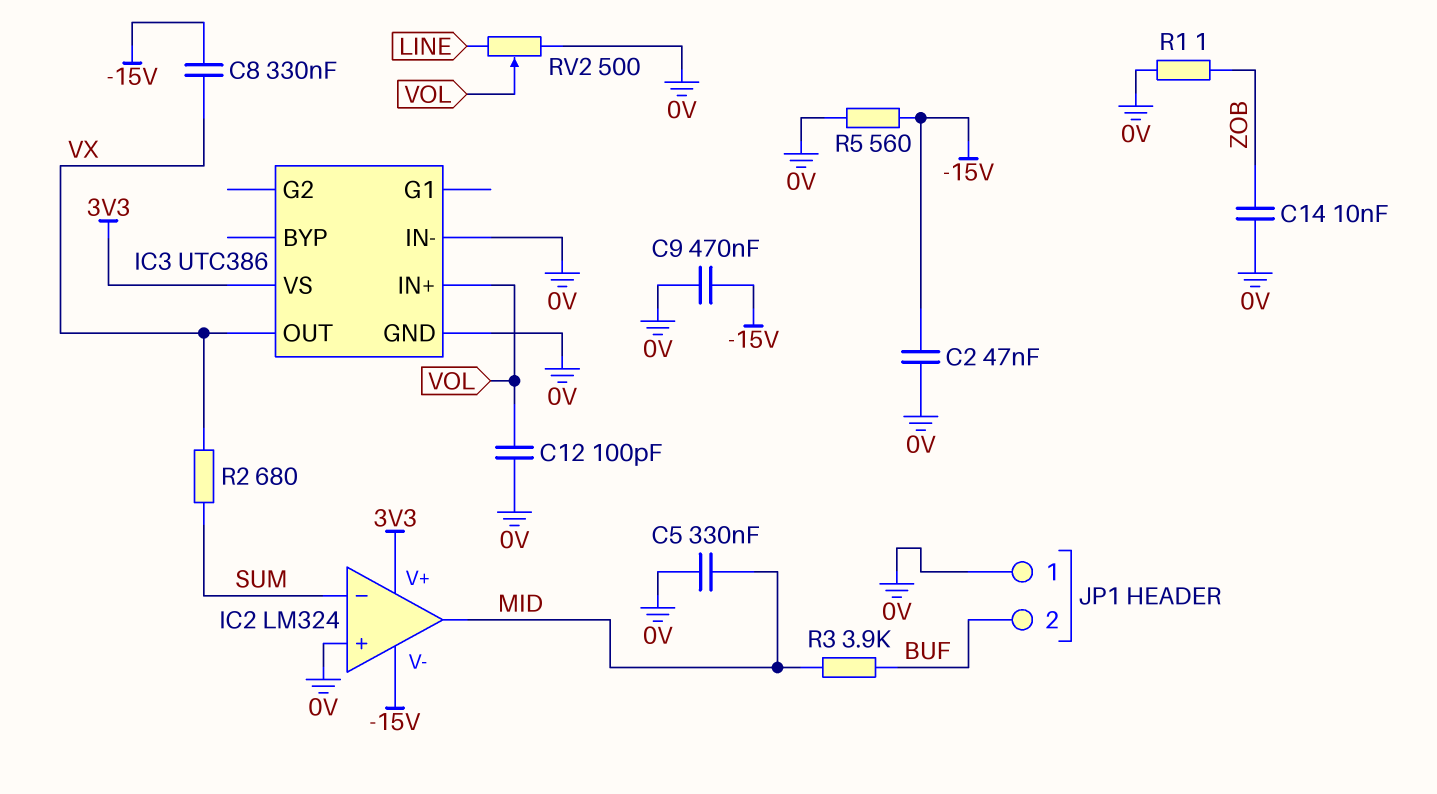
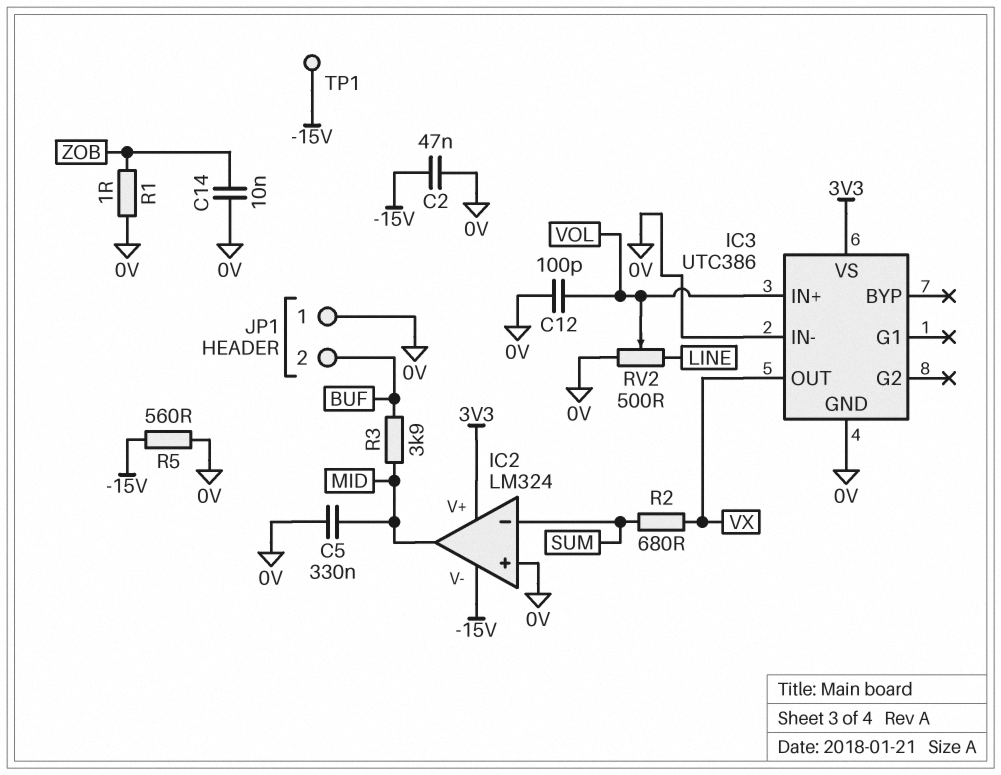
C8: 330nF (-15V, VX) -> none
C9: 470nF (-15V, 0V) -> none
TP1: none -> test point (-15V)

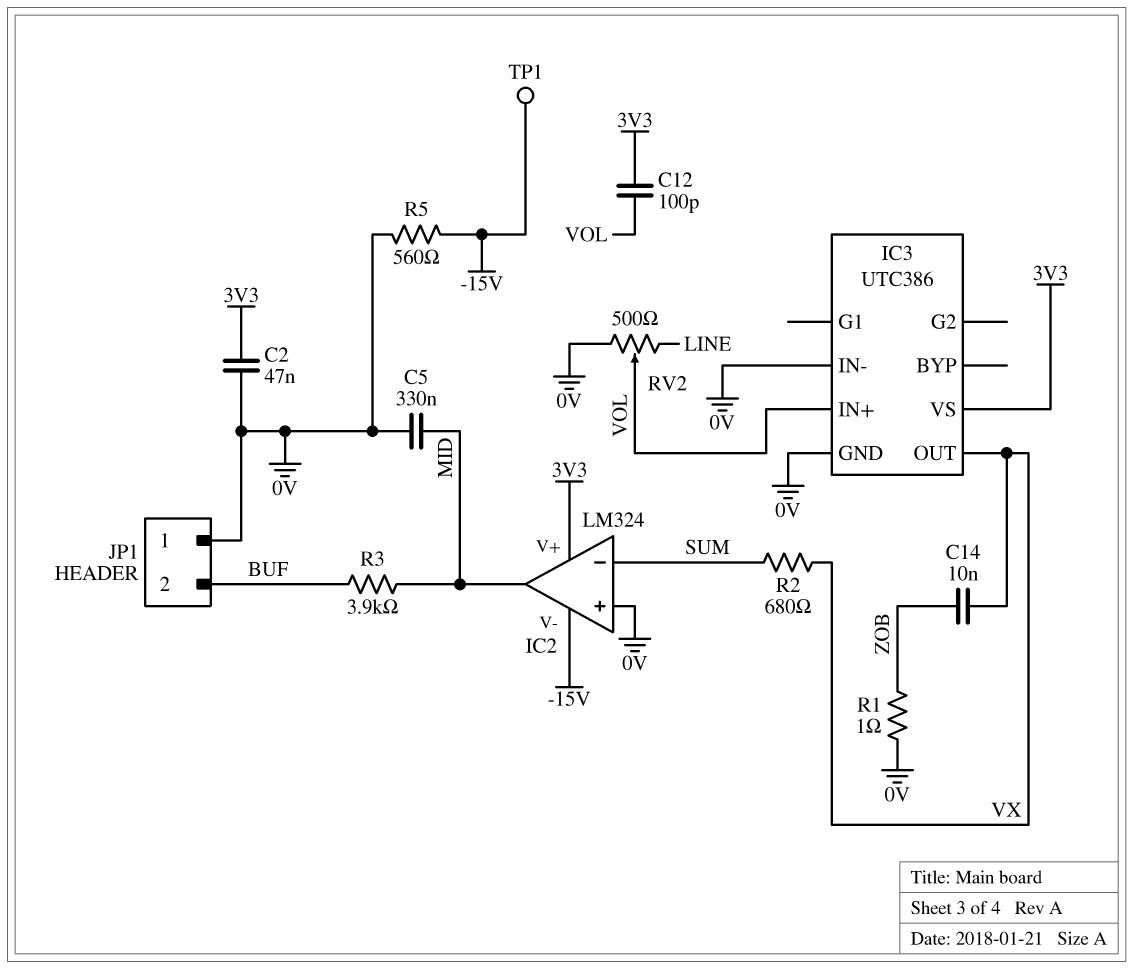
C2: 47nF (-15V, 0V) -> 47nF (0V, 3V3)
C12: 100pF (0V, VOL) -> 100pF (3V3, VOL)
C14: 10nF (0V, ZOB) -> 10nF (VX, ZOB)

